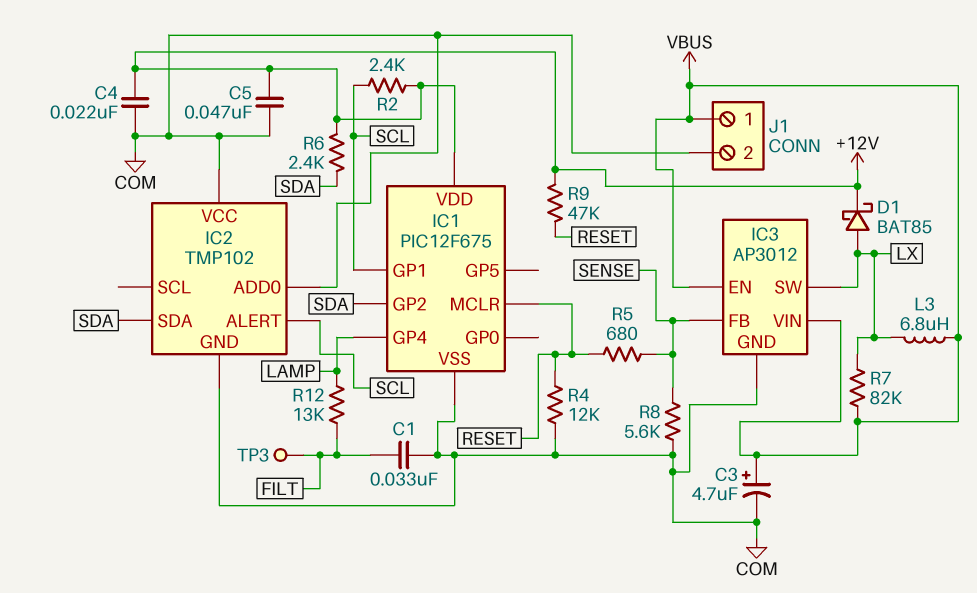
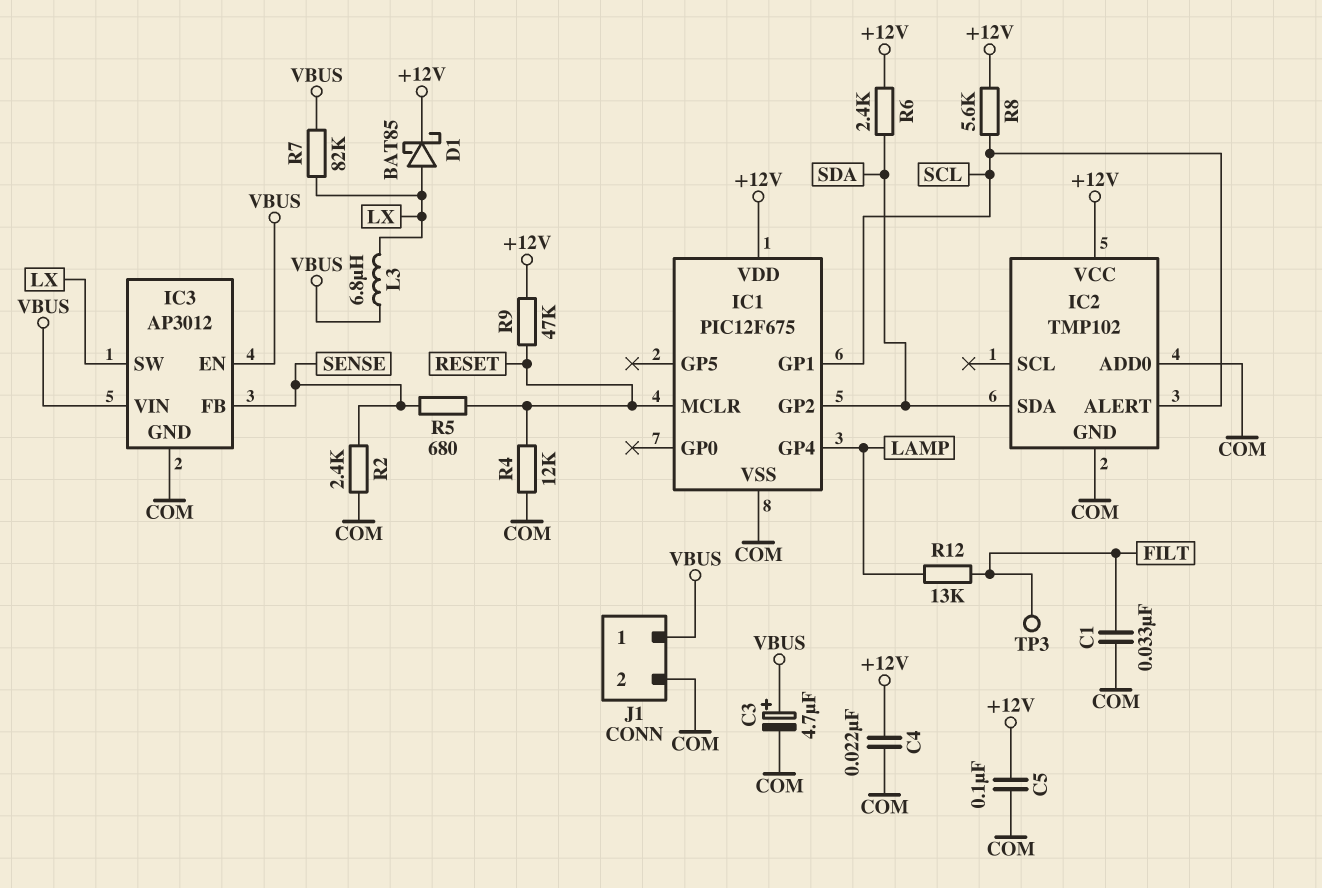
C5: 47nF (+12V, COM) -> 100nF (+12V, COM)
IC2 pin VCC: COM -> +12V
R2: 2.4k (+12V, SCL) -> 2.4k (COM, SENSE)
R8: 5.6k (COM, SENSE) -> 5.6k (+12V, SCL)

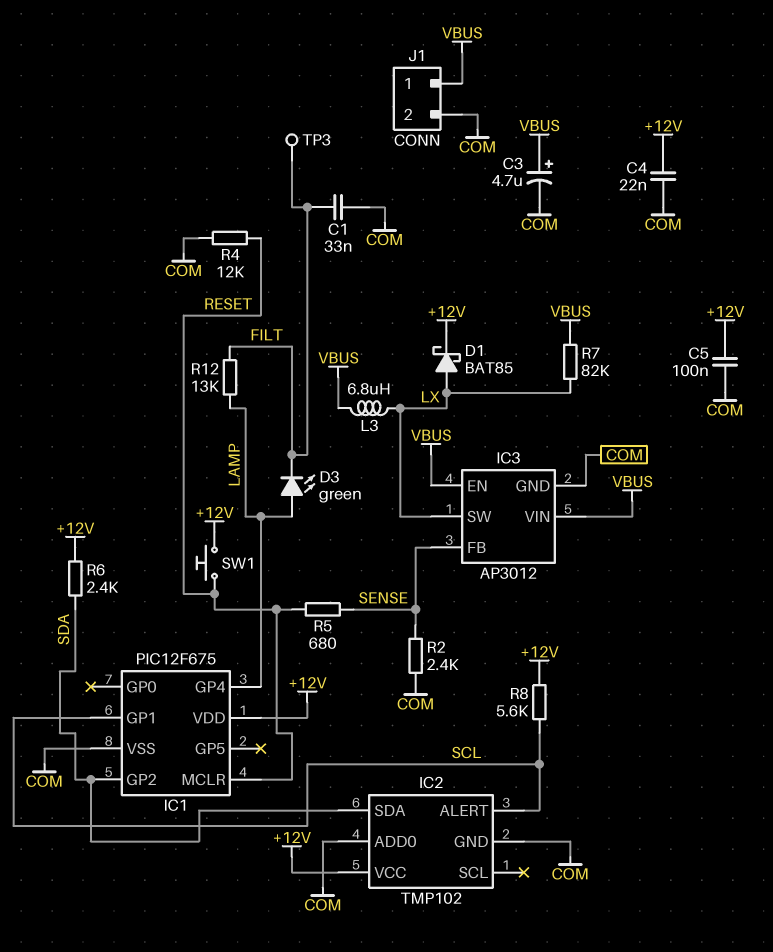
D3: none -> LED green (A LAMP, K FILT)
R9: 47k (+12V, RESET) -> none
SW1: none -> button (+12V, RESET)

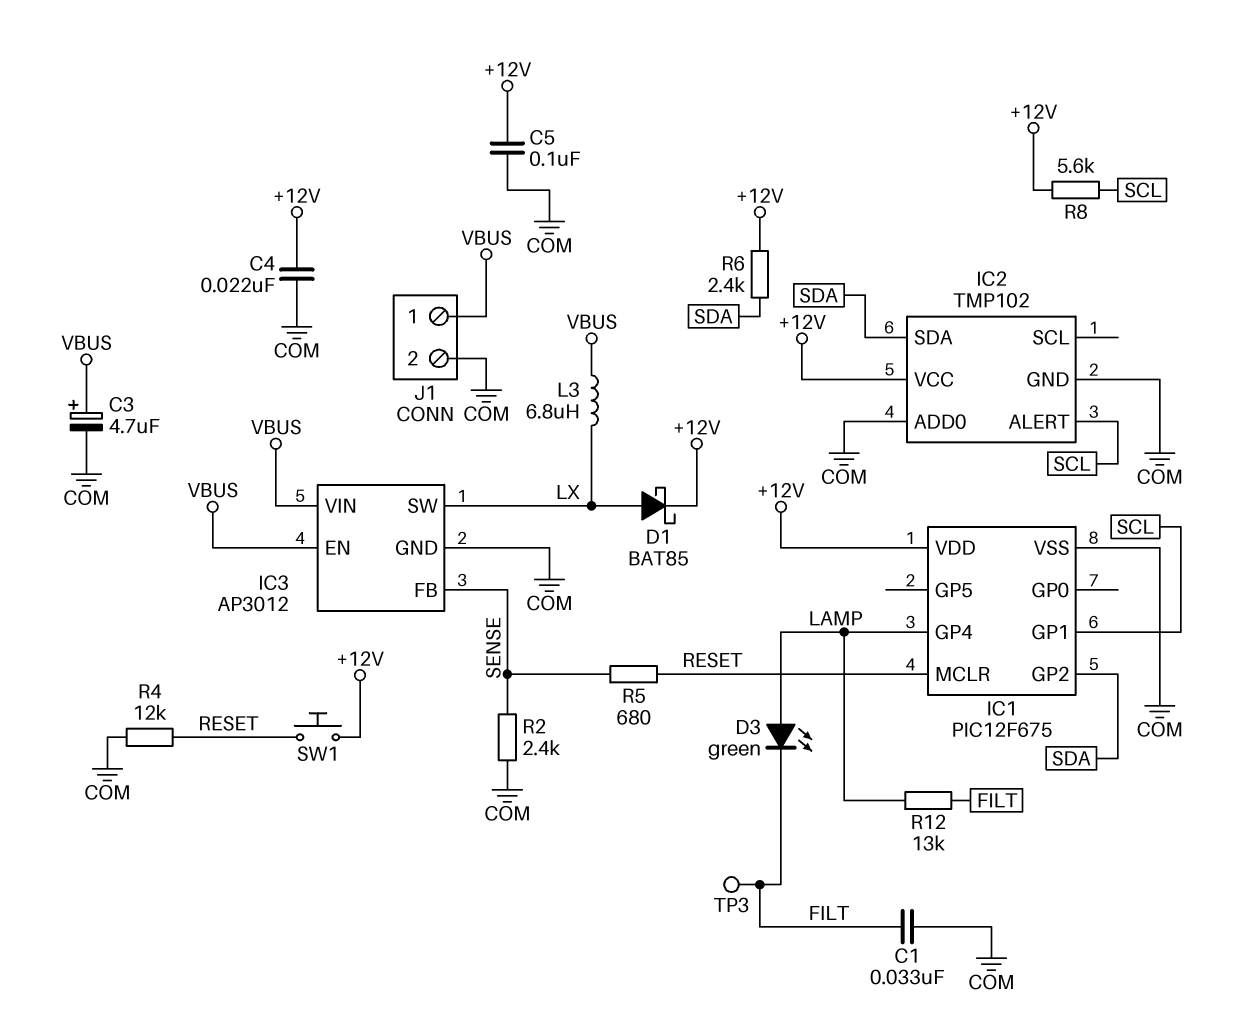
R7: 82k (LX, VBUS) -> none

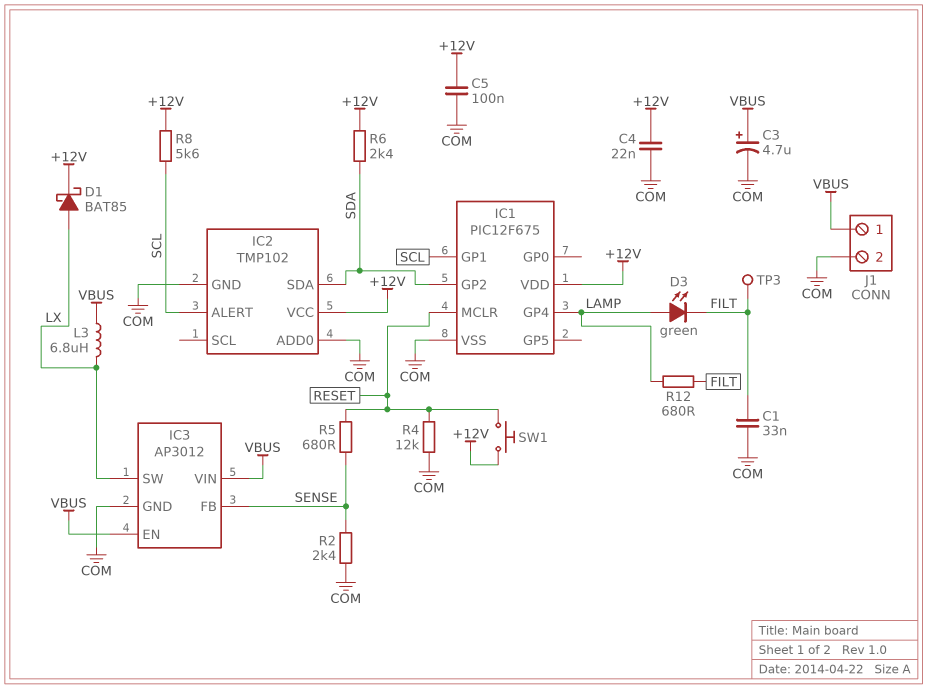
R12: 13k (FILT, LAMP) -> 680 (FILT, LAMP)

